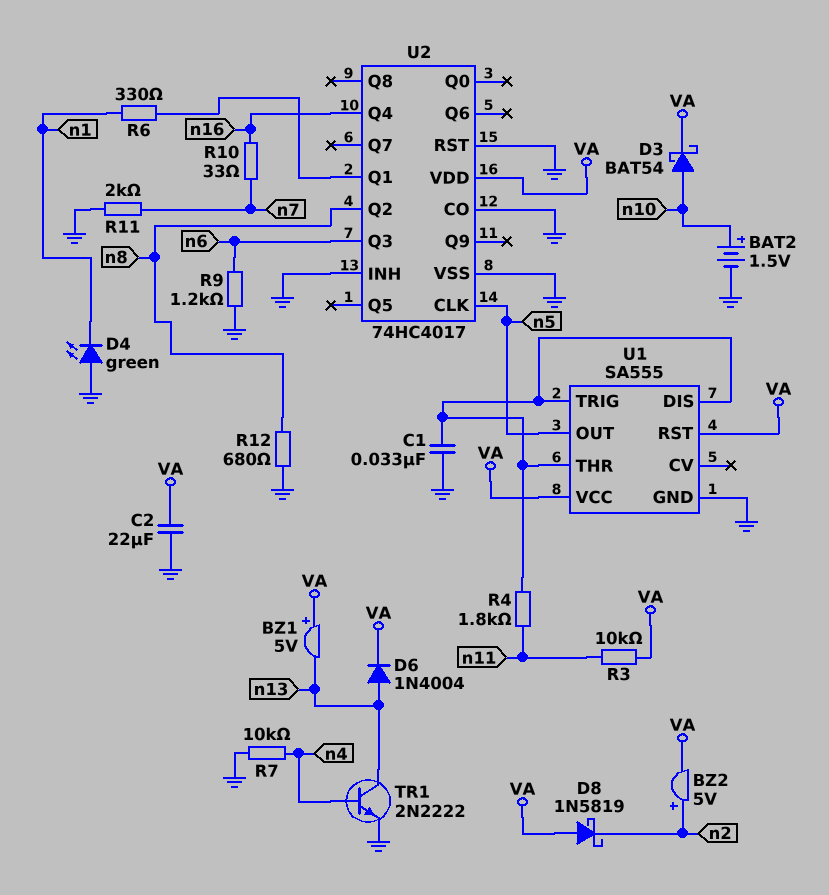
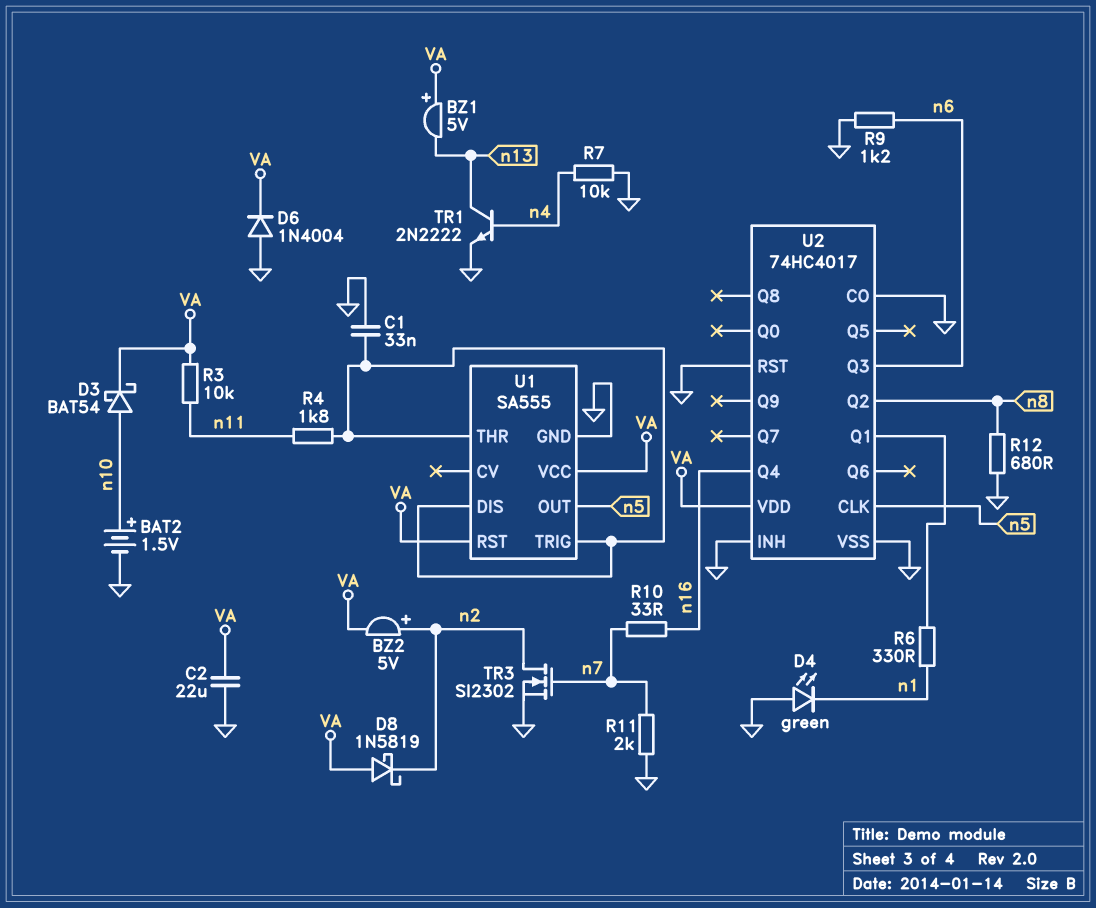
D6: diode 1N4004 (A n13, K VA) -> diode 1N4004 (A GND, K VA)
TR3: none -> NMOS SI2302 (G n7, D n2, S GND)

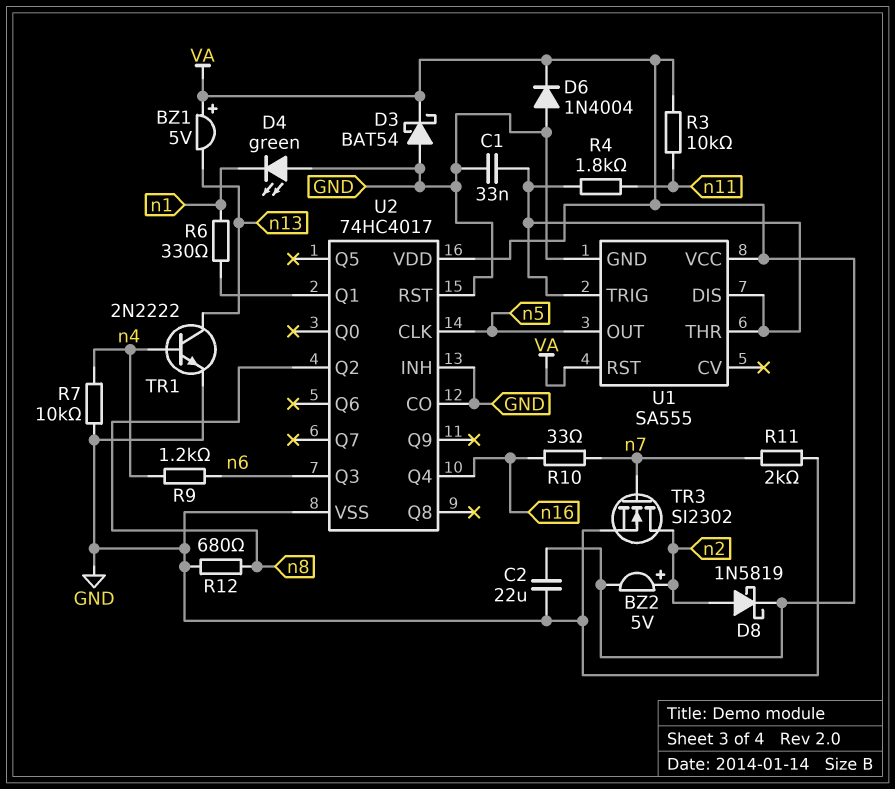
BAT2: 1.5V (plus n10, minus GND) -> none
D3: schottky BAT54 (A n10, K VA) -> schottky BAT54 (A GND, K VA)
D8: schottky 1N5819 (A VA, K n2) -> schottky 1N5819 (A n2, K VA)
R9: 1.2k (GND, n6) -> 1.2k (n4, n6)

